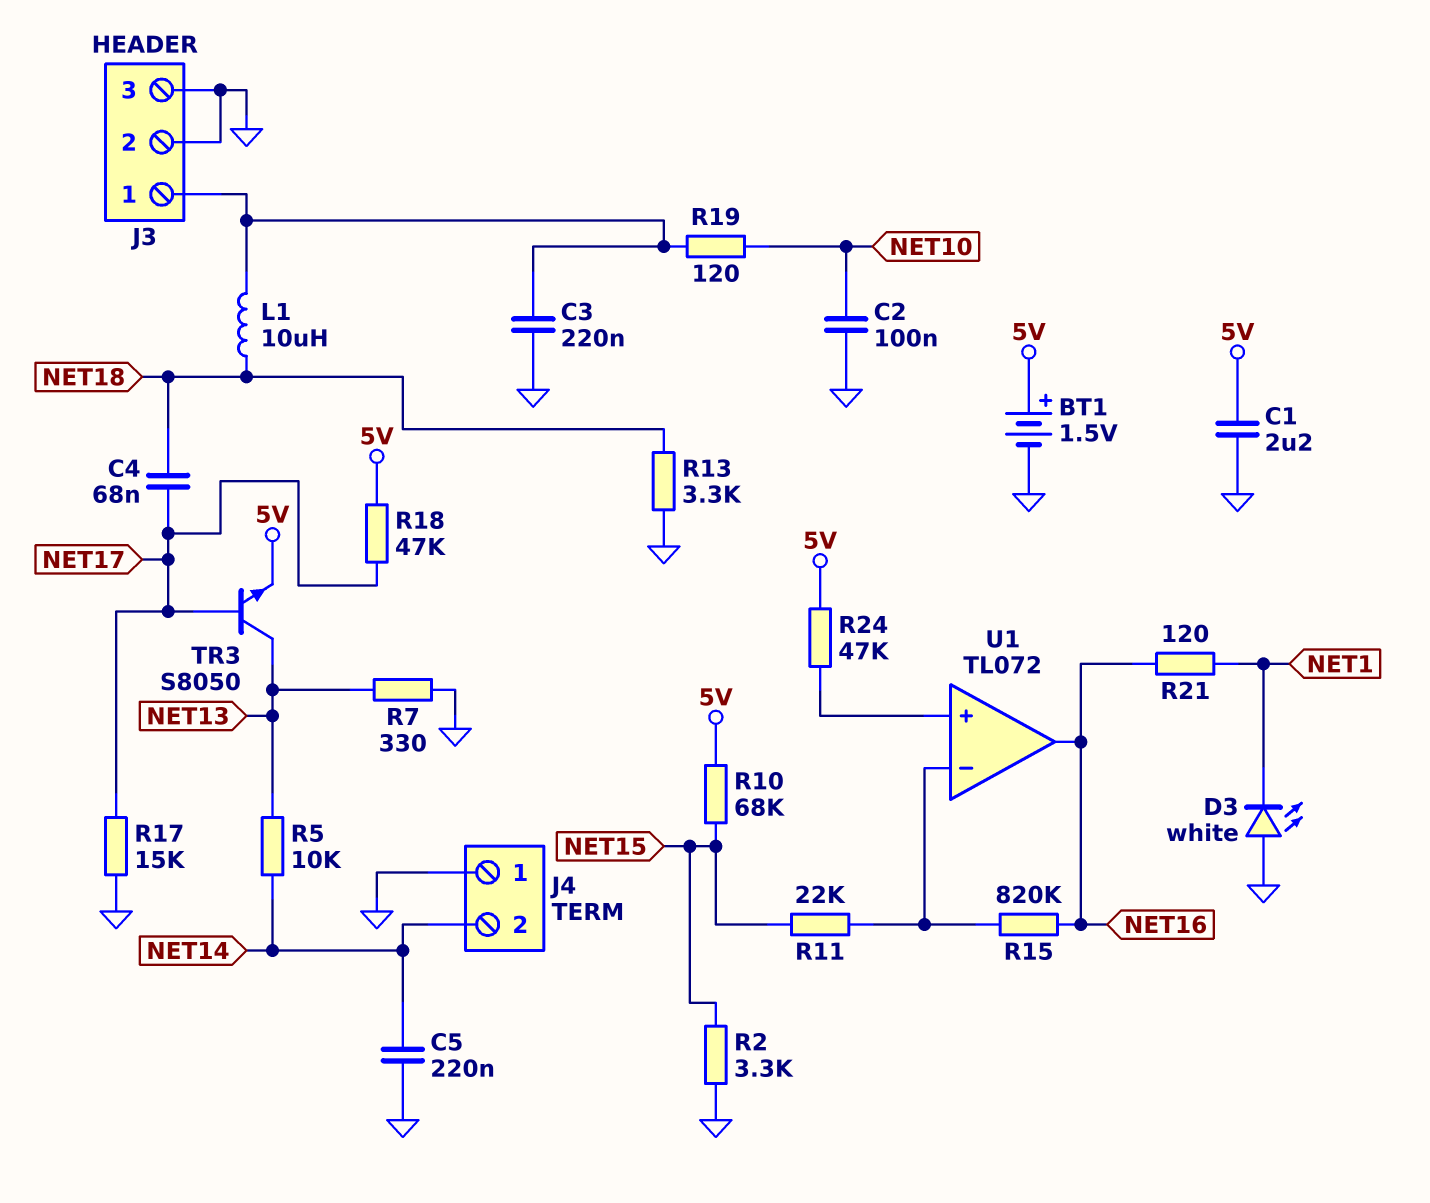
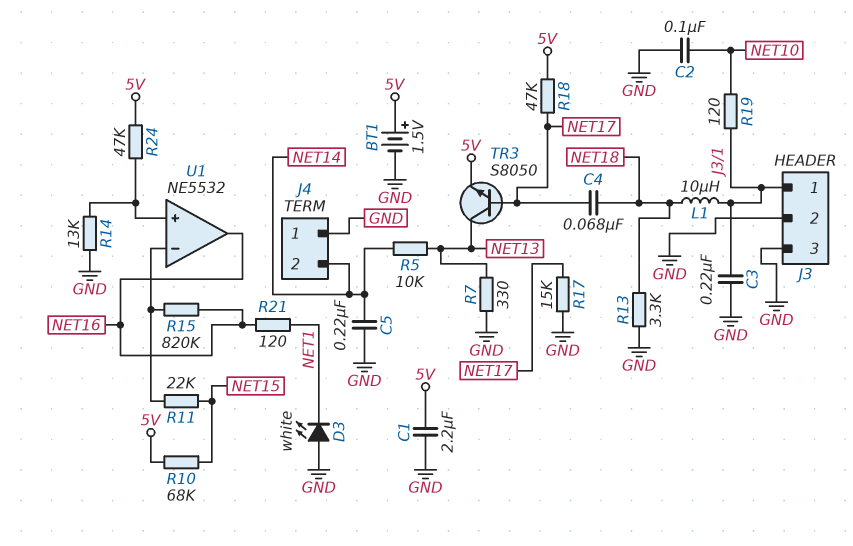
R2: 3.3k (GND, NET15) -> none
R14: none -> 13k (GND, U1/in+)
U1: TL072 -> NE5532

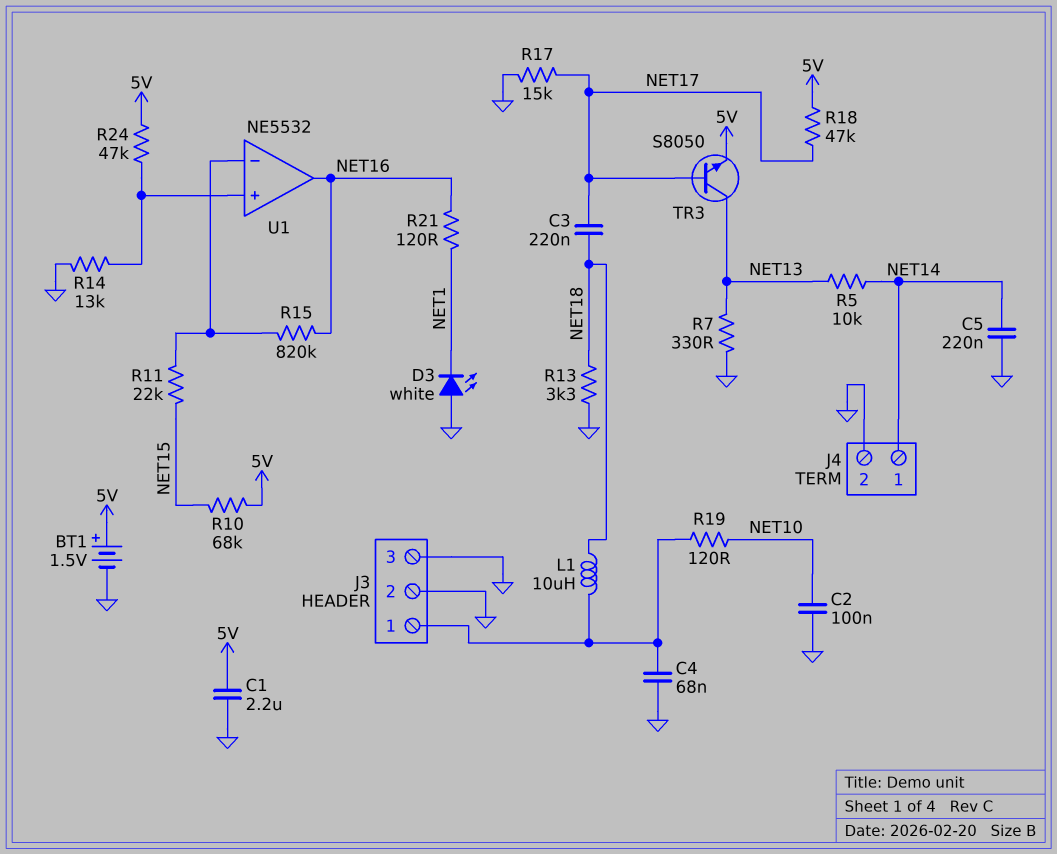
C3: 220nF (GND, J3/1) -> 220nF (NET17, NET18)
C4: 68nF (NET17, NET18) -> 68nF (GND, J3/1)
J4 pin 1: GND -> NET14
J4 pin 2: NET14 -> GND

